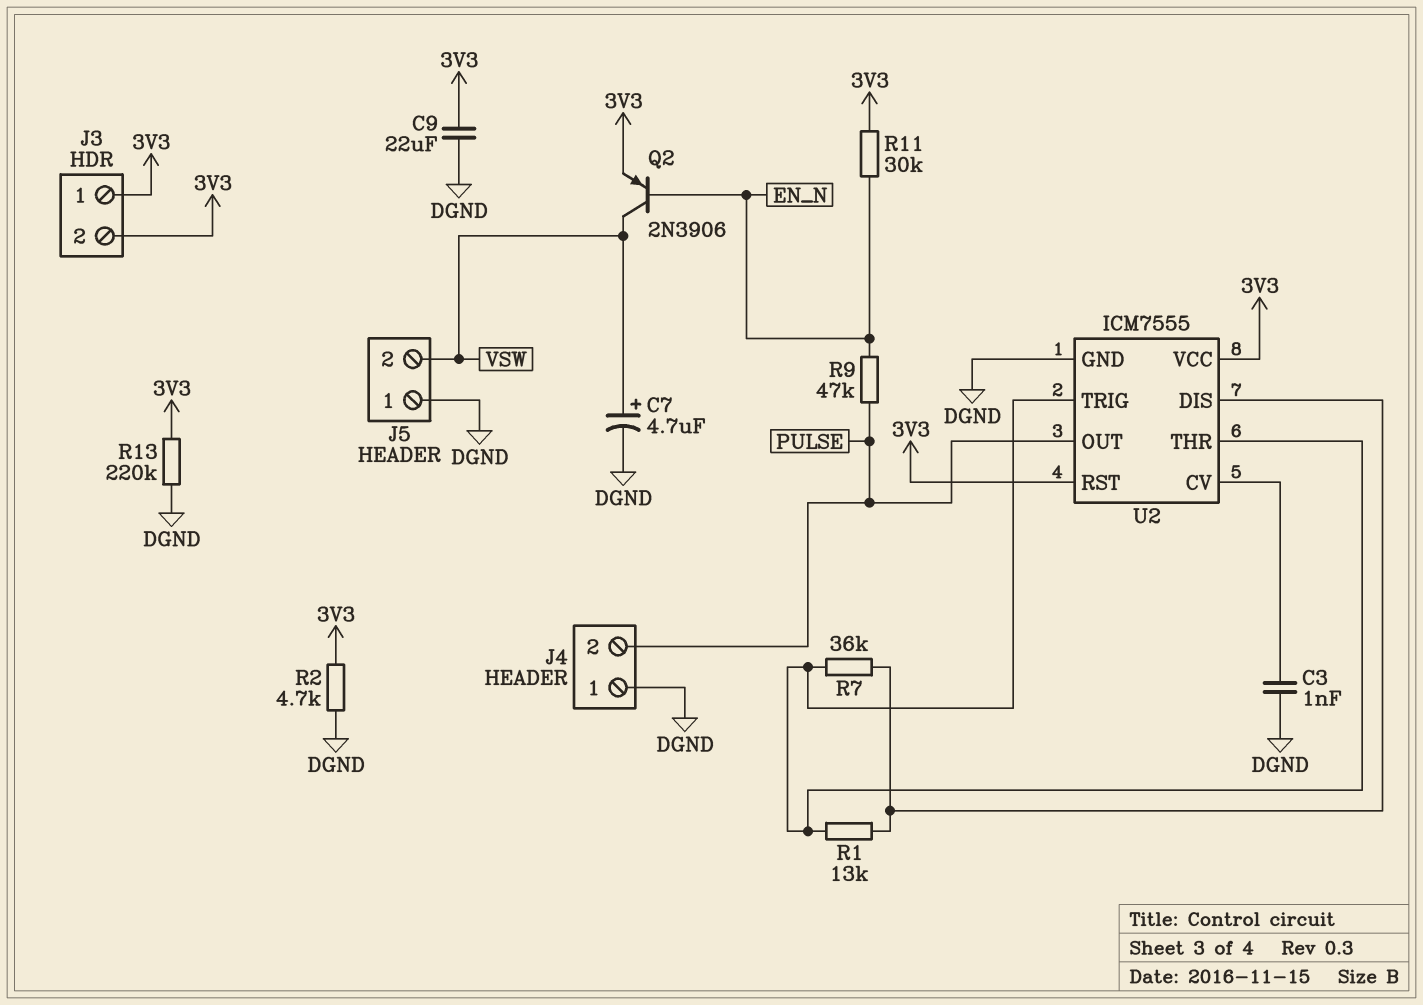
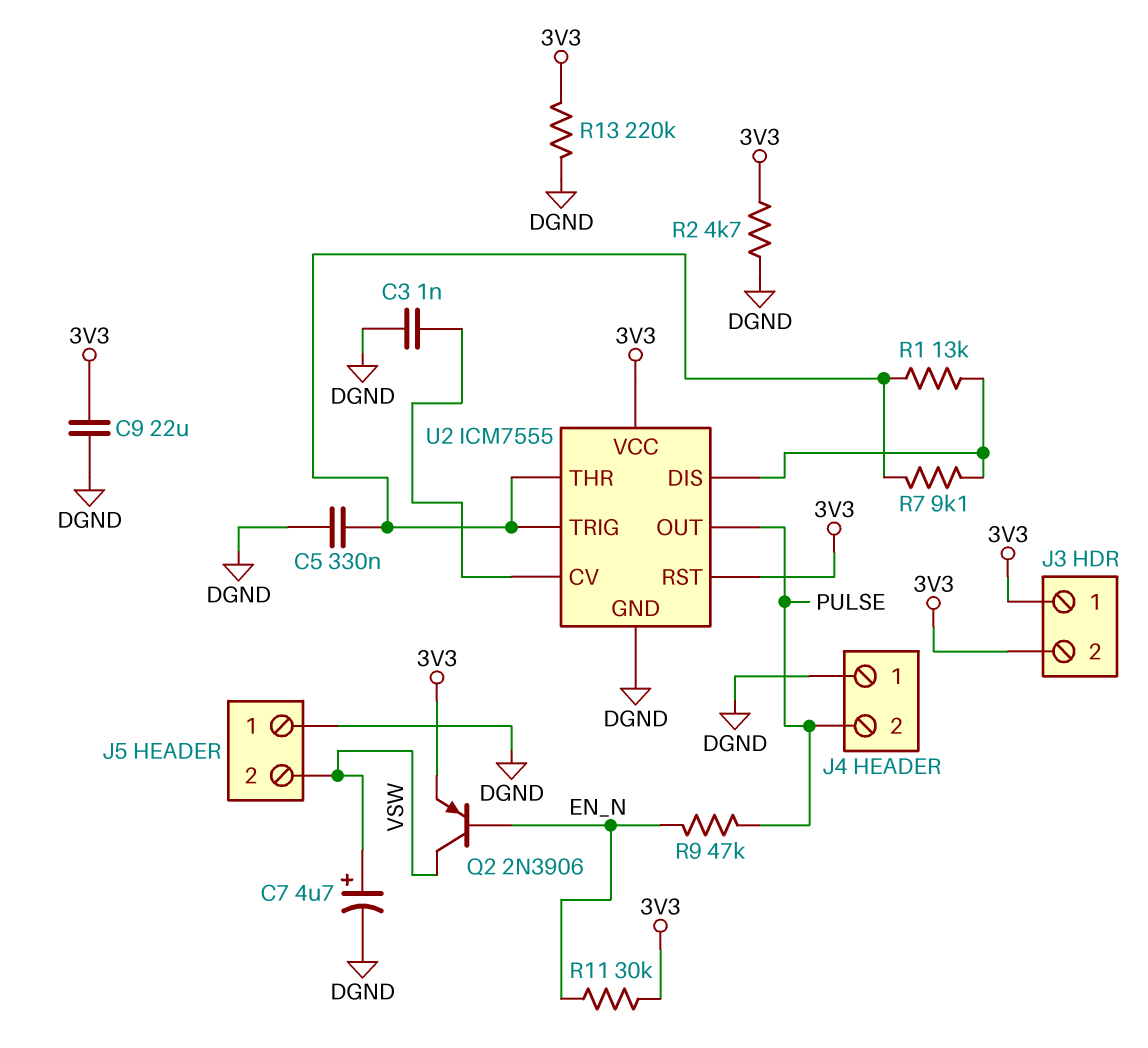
C5: none -> 330nF (DGND, U2/THR)
R7: 36k (U2/DIS, U2/THR) -> 9.1k (U2/DIS, U2/THR)

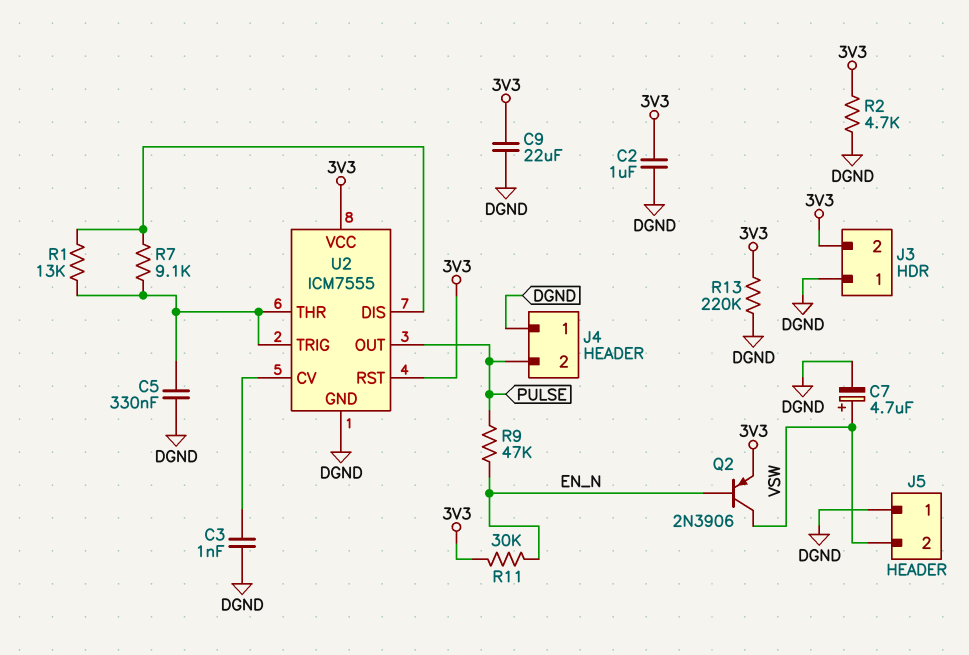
C2: none -> 1uF (3V3, DGND)
J3 pin 1: 3V3 -> DGND

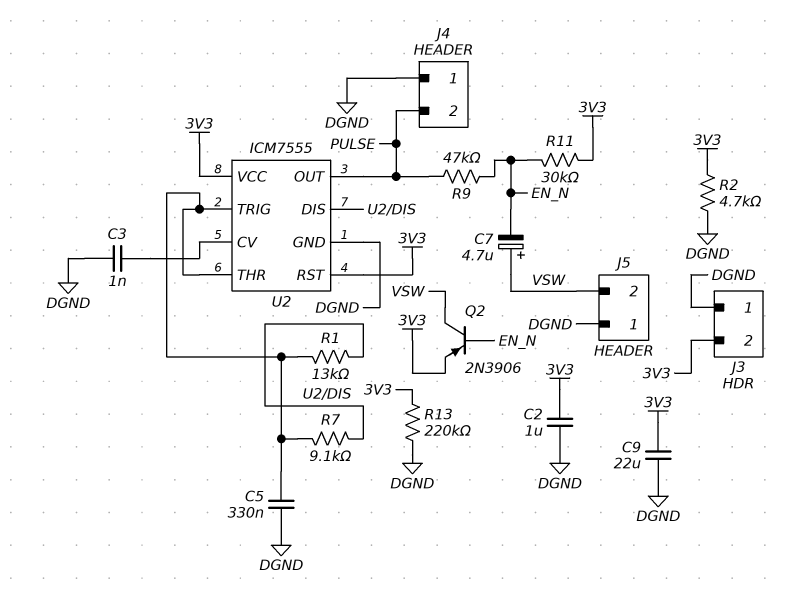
C7: 4.7uF (plus VSW, minus DGND) -> 4.7uF (plus VSW, minus EN_N)

